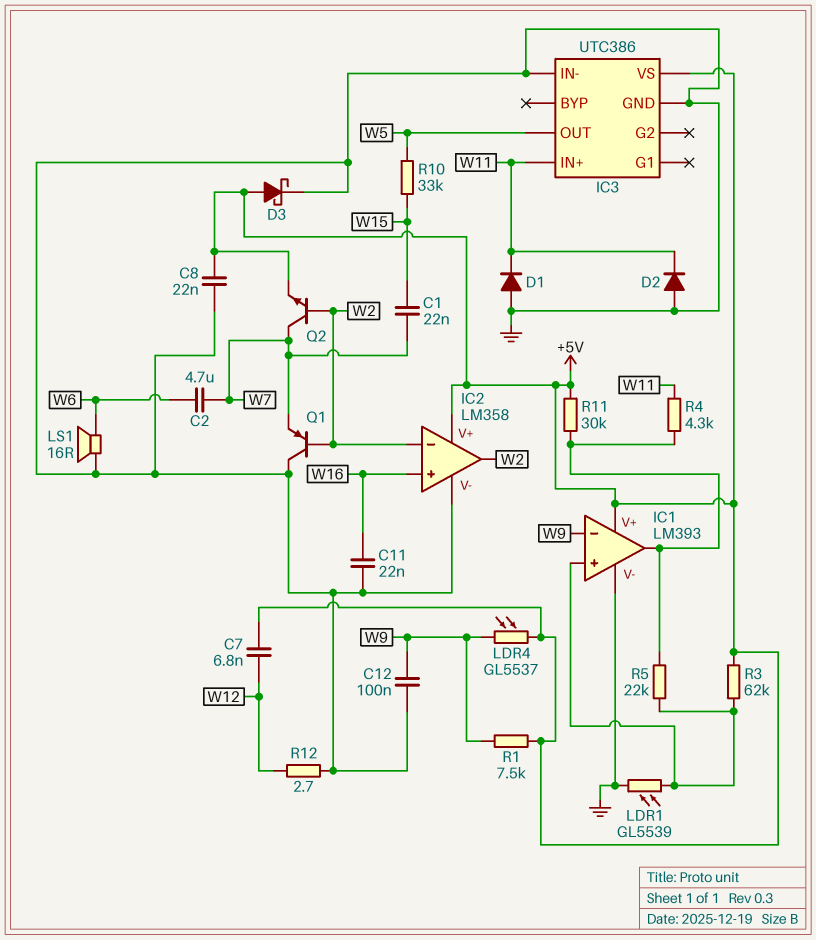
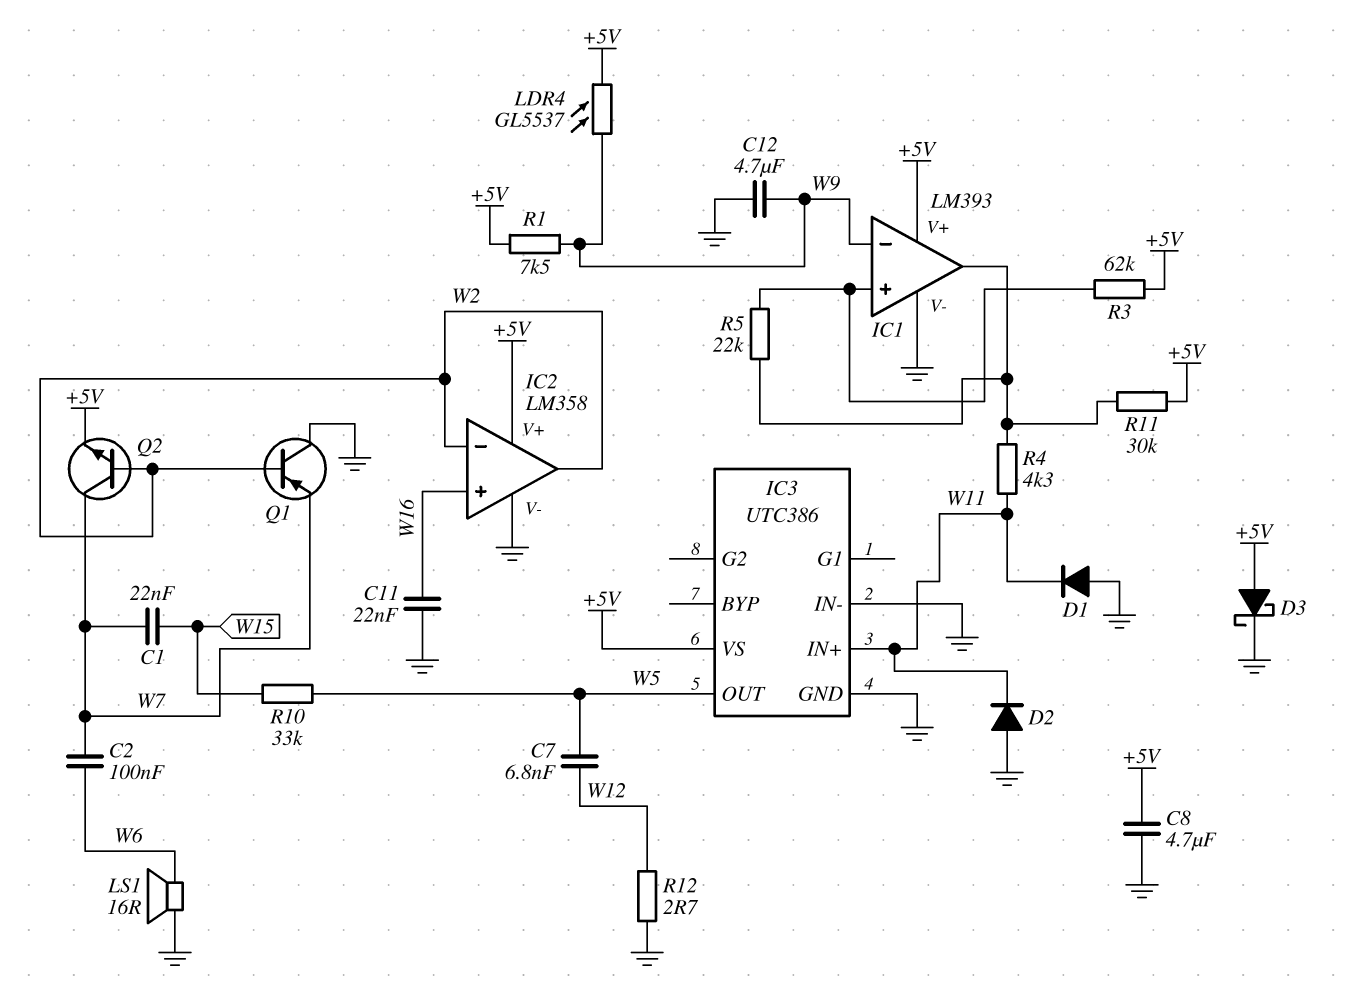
C2: 4.7uF (W6, W7) -> 100nF (W6, W7)
C7: 6.8nF (+5V, W12) -> 6.8nF (W5, W12)
C8: 22nF (+5V, GND) -> 4.7uF (+5V, GND)
C12: 100nF (GND, W9) -> 4.7uF (GND, W9)
LDR1: GL5539 (GND, IC1/in+) -> none

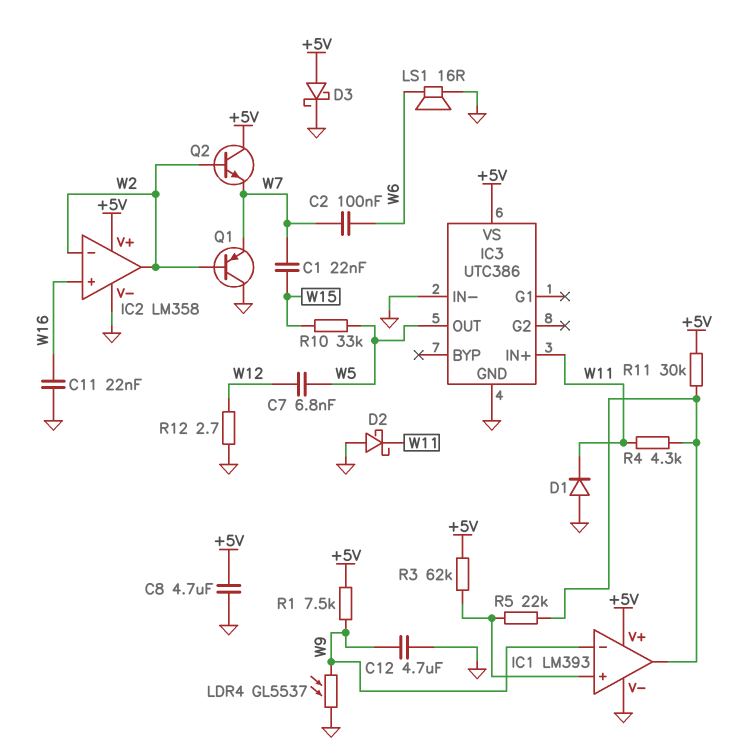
D2: diode (A GND, K W11) -> schottky (A GND, K W11)
LDR4: GL5537 (+5V, W9) -> GL5537 (GND, W9)
Q2: NPN (B W2, C W7, E +5V) -> NPN (B W2, C +5V, E W7)

